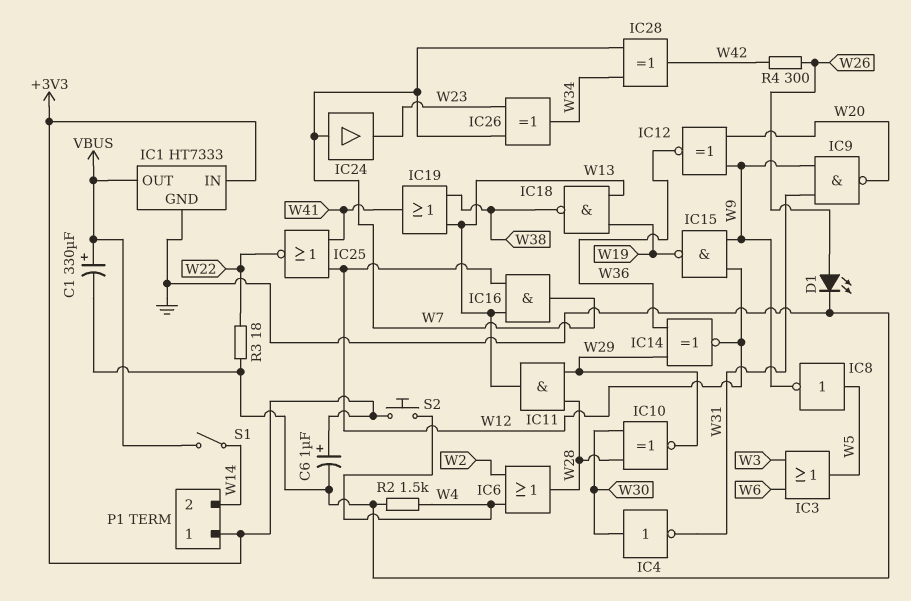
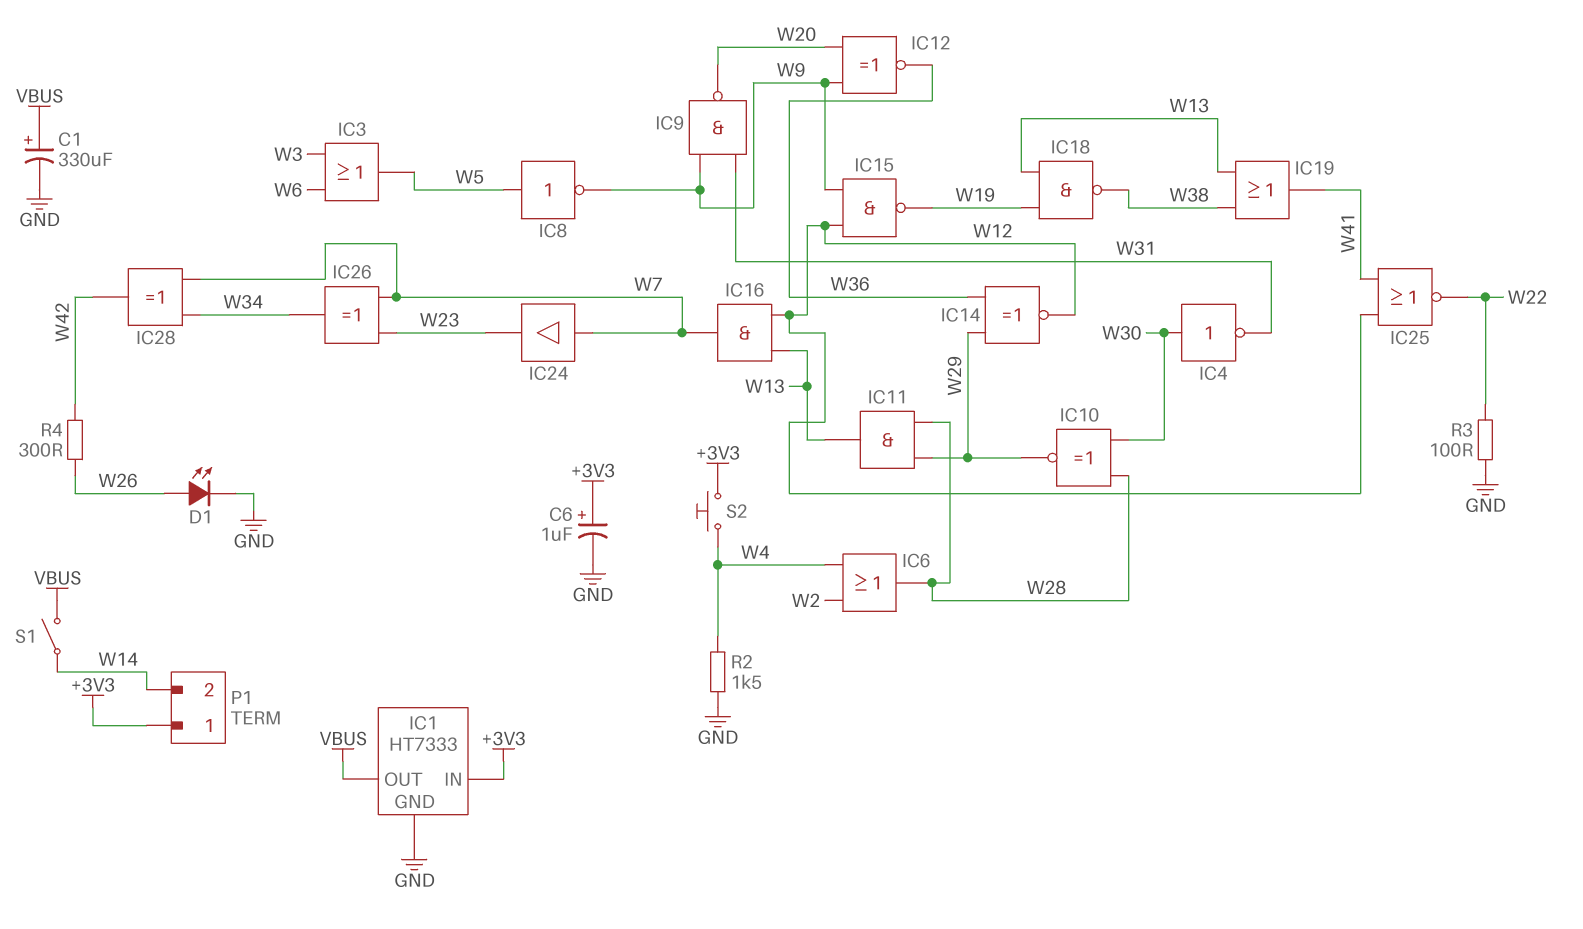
R3: 18 (GND, W22) -> 100 (GND, W22)

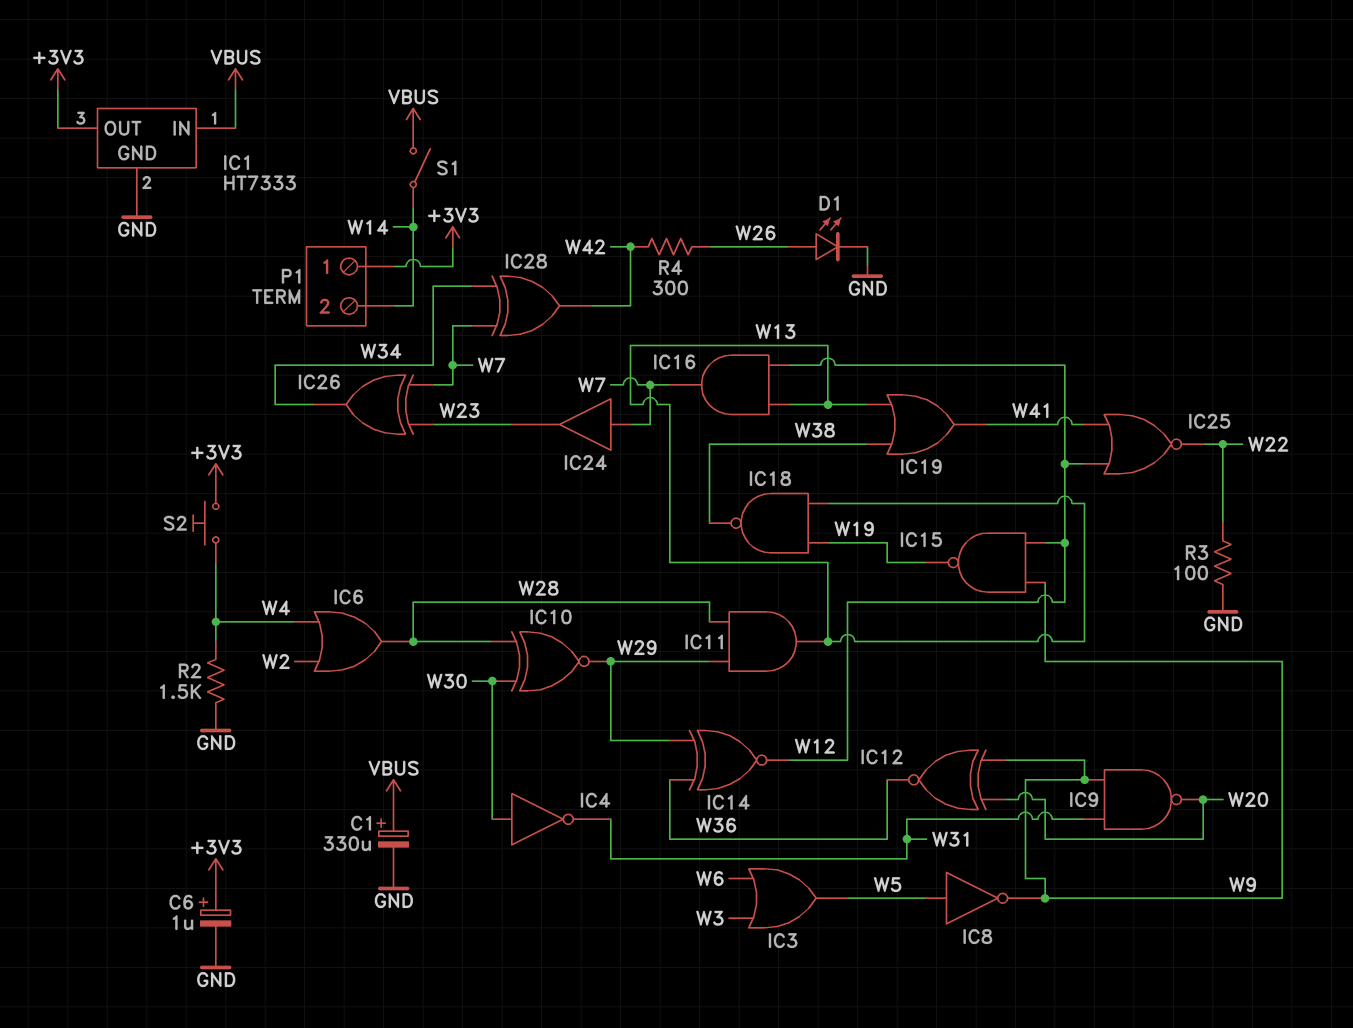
IC1 pin IN: +3V3 -> VBUS
IC1 pin OUT: VBUS -> +3V3

